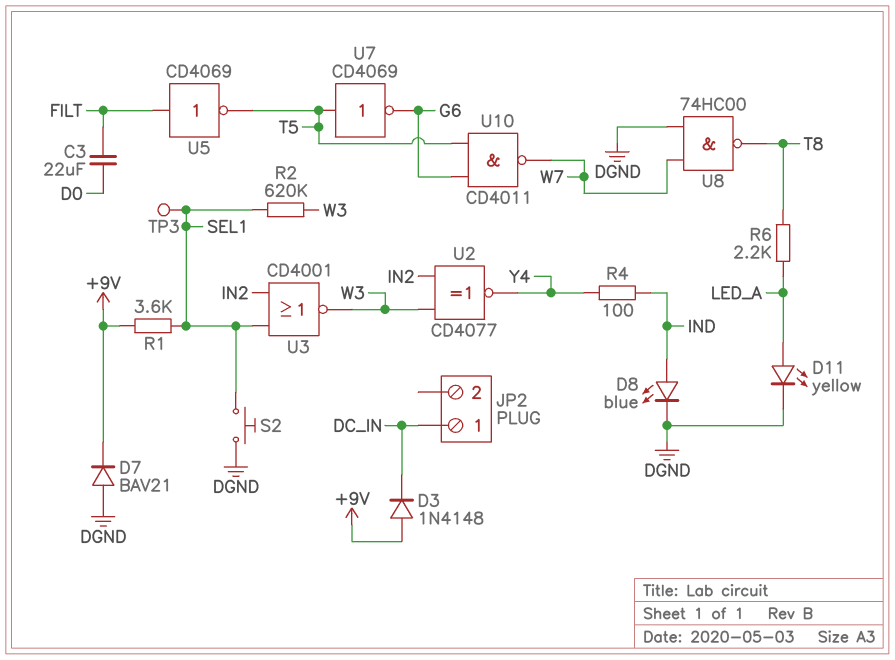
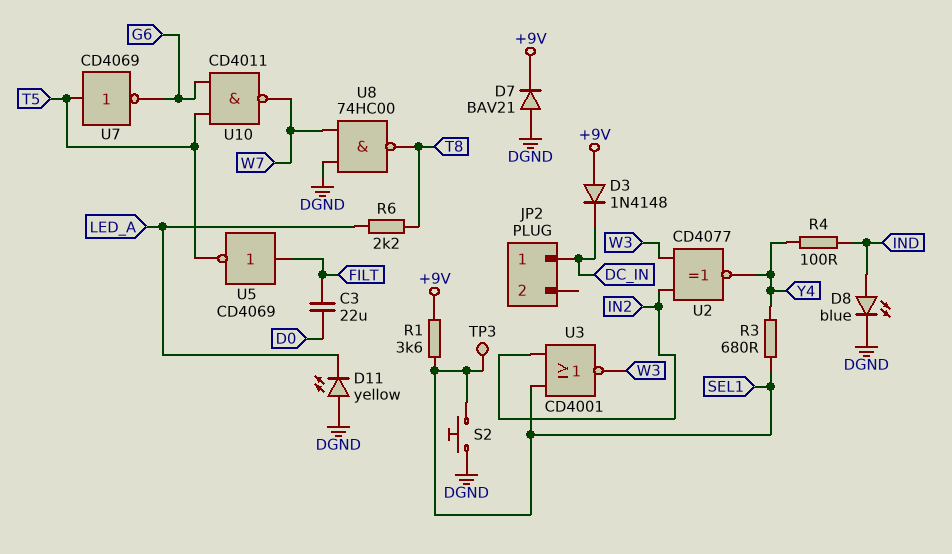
D11: LED yellow (A LED_A, K DGND) -> LED yellow (A DGND, K LED_A)
R2: 620k (SEL1, W3) -> none
R3: none -> 680 (SEL1, Y4)

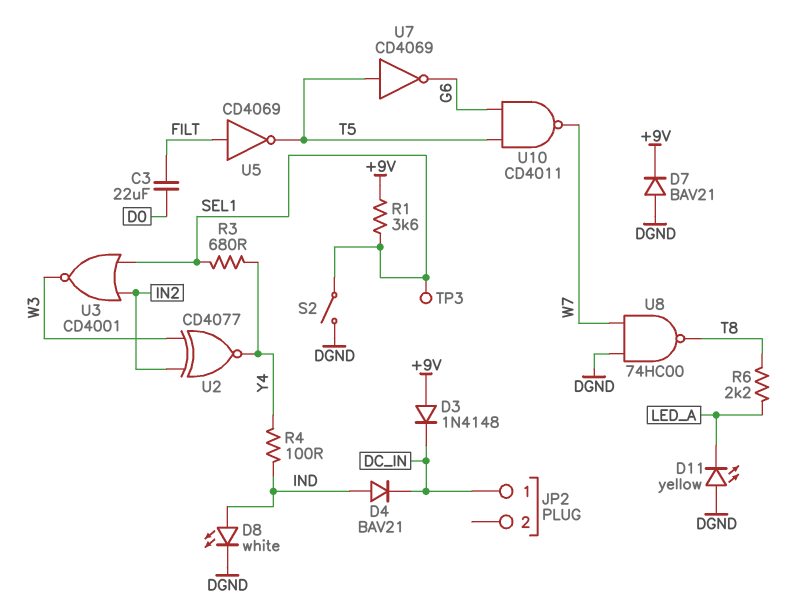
D4: none -> diode BAV21 (A IND, K DC_IN)
D8: LED blue (A IND, K DGND) -> LED white (A IND, K DGND)
S2: button (DGND, SEL1) -> switch (DGND, SEL1)

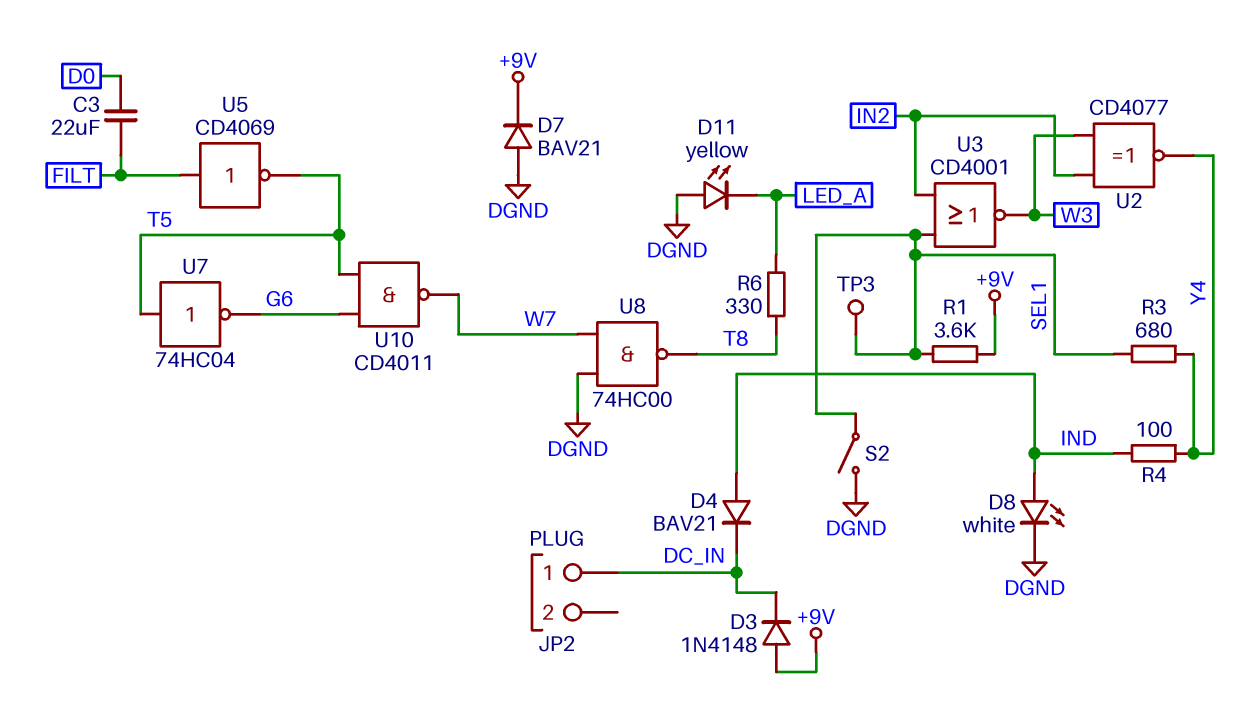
R6: 2.2k (LED_A, T8) -> 330 (LED_A, T8)
U7: NOT CD4069 (in T5, out G6) -> NOT 74HC04 (in T5, out G6)

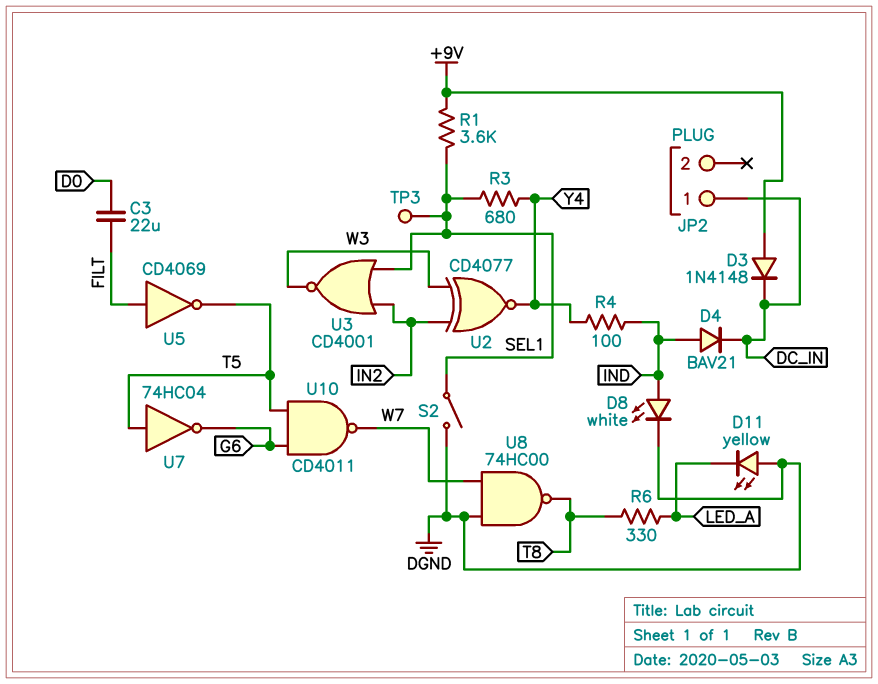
D7: diode BAV21 (A DGND, K +9V) -> none

